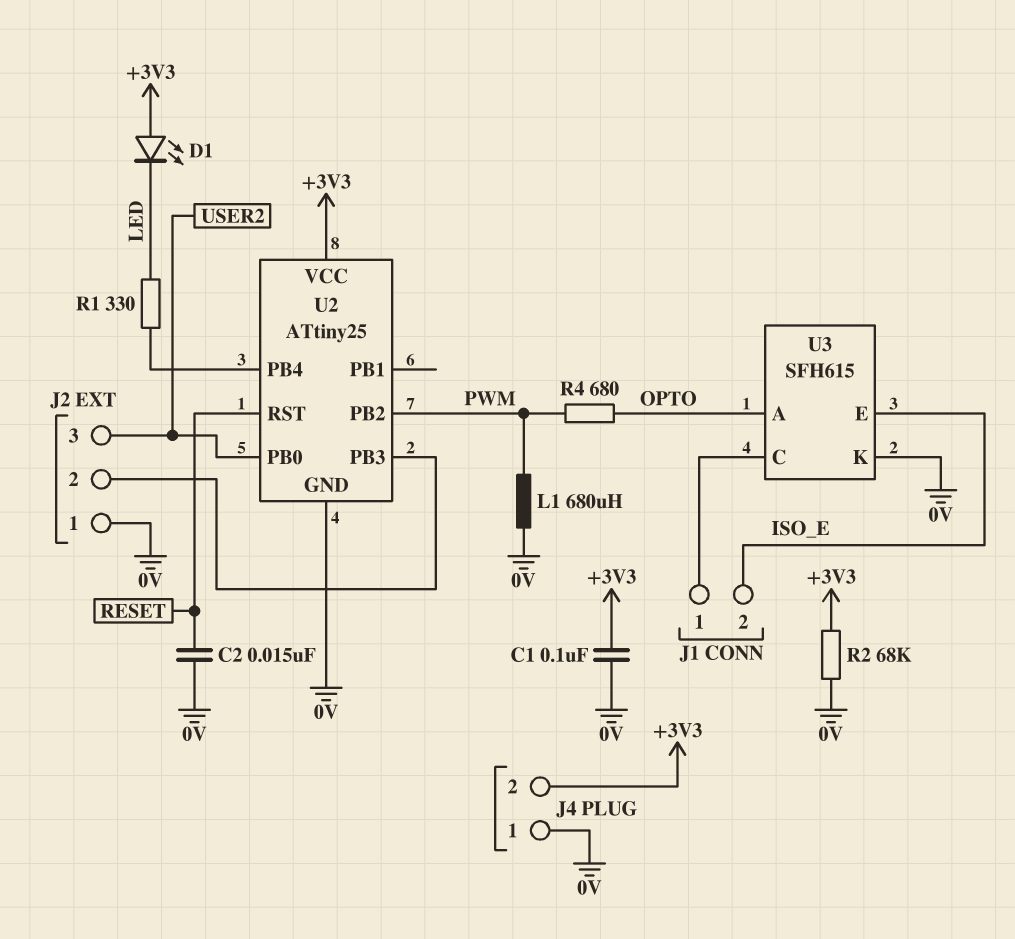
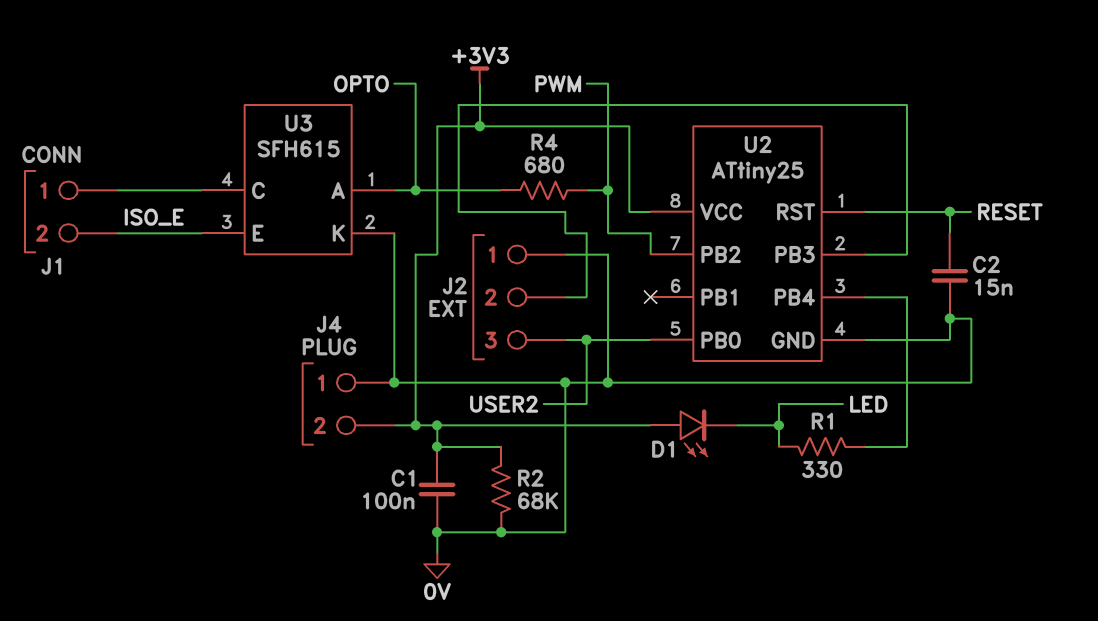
L1: 680uH (0V, PWM) -> none

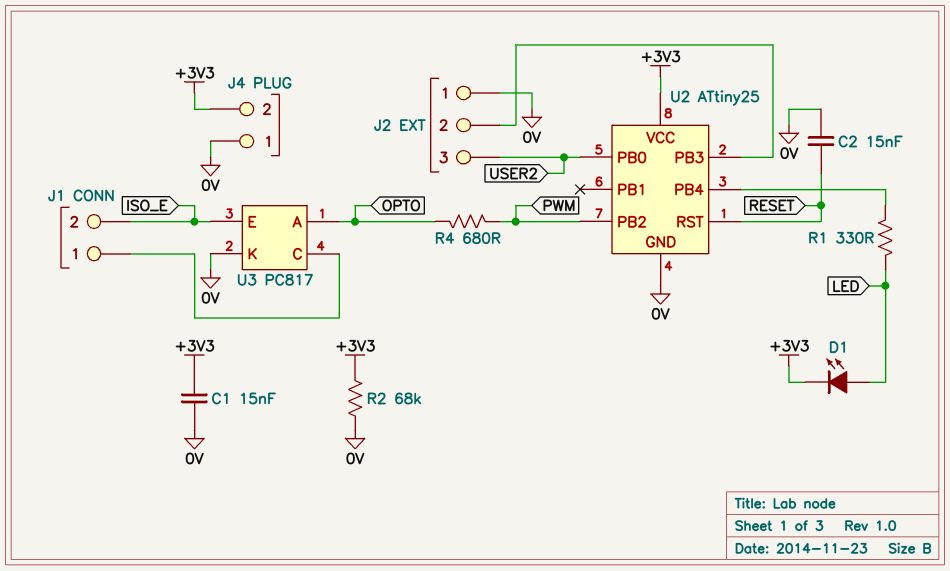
C1: 100nF (+3V3, 0V) -> 15nF (+3V3, 0V)
D1: LED (A +3V3, K LED) -> LED (A LED, K +3V3)
U3: SFH615 -> PC817

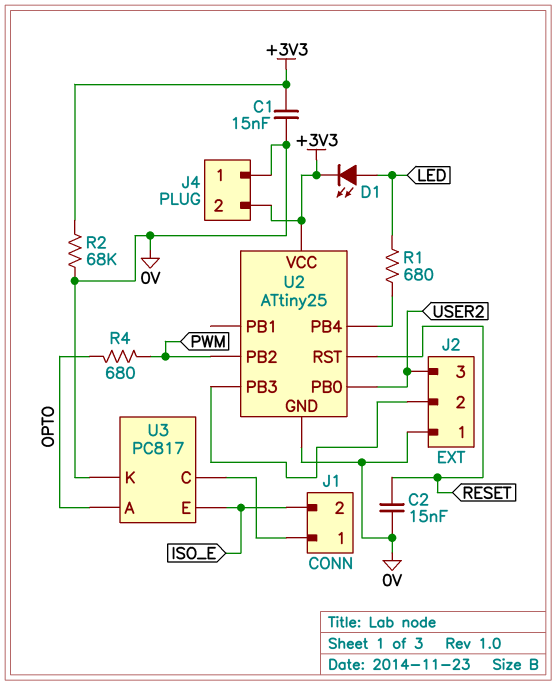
R1: 330 (LED, U2/PB4) -> 680 (LED, U2/PB4)

